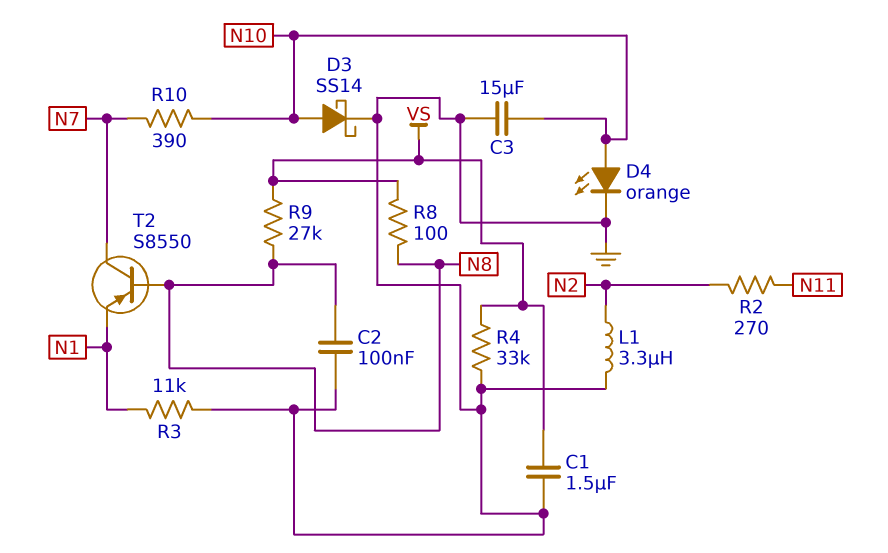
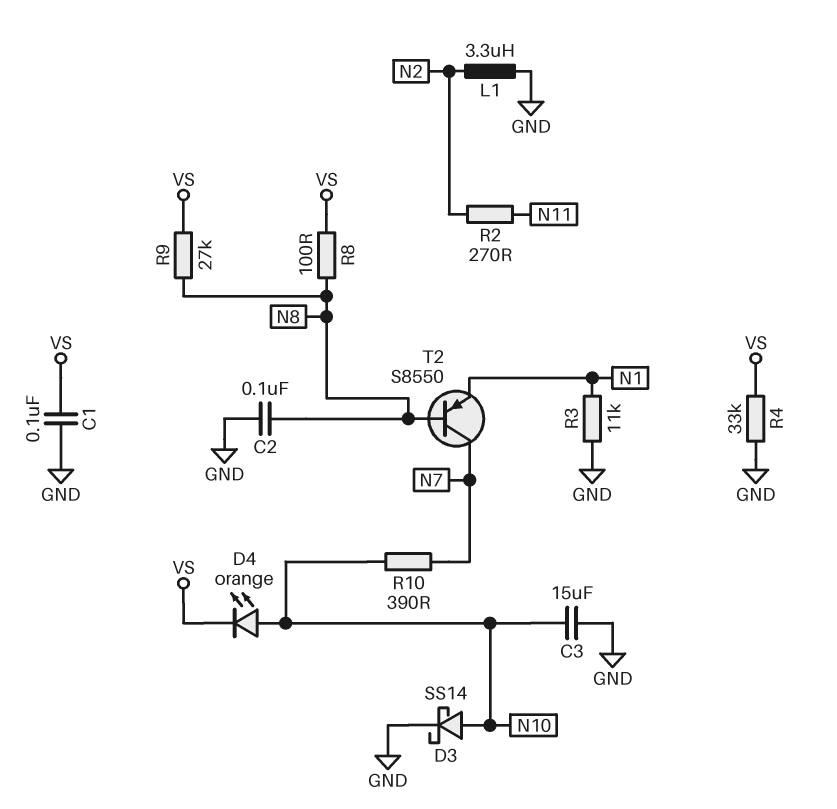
C1: 1.5uF (GND, VS) -> 100nF (GND, VS)
D4: LED orange (A N10, K GND) -> LED orange (A N10, K VS)

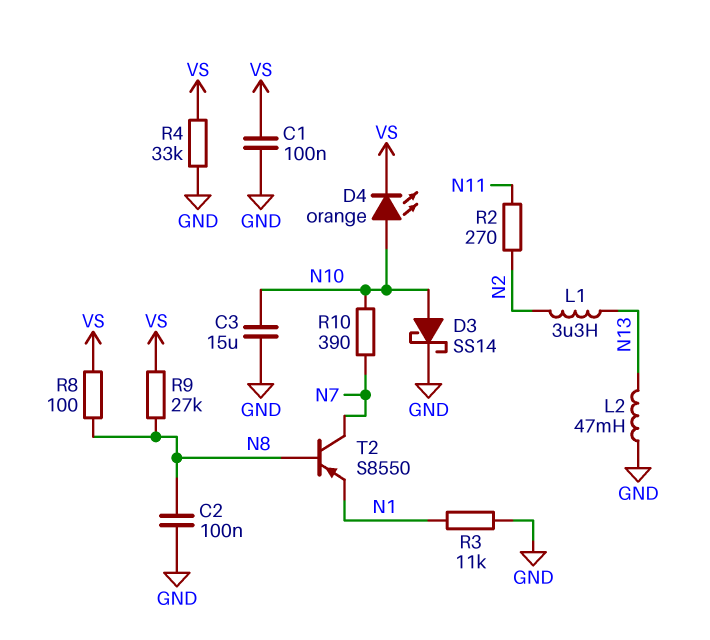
L1: 3.3uH (GND, N2) -> 3.3uH (N2, N13)
L2: none -> 47mH (GND, N13)

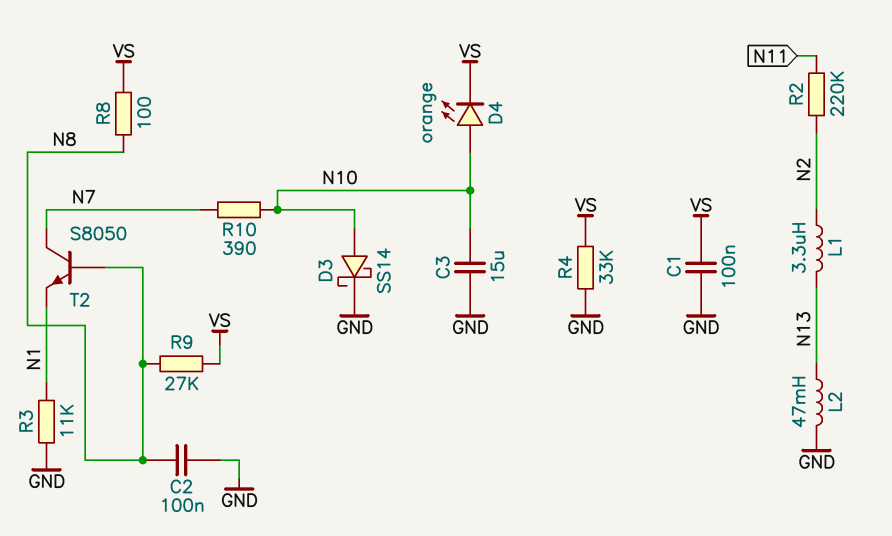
R2: 270 (N2, N11) -> 220k (N2, N11)
T2: PNP S8550 (B N8, C N7, E N1) -> NPN S8050 (B N8, C N7, E N1)

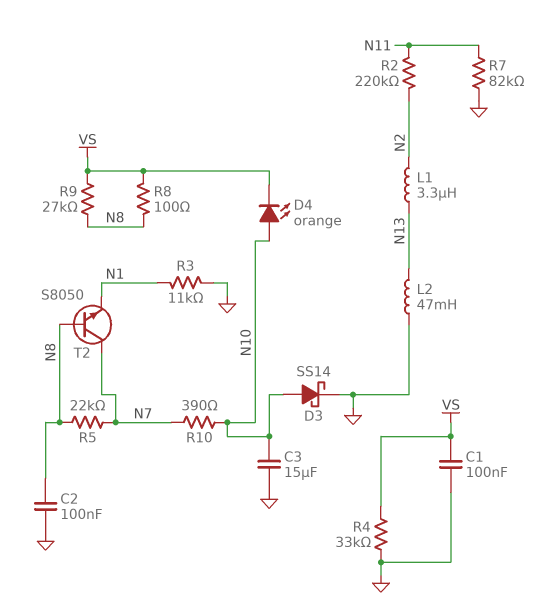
R5: none -> 22k (N7, N8)
R7: none -> 82k (GND, N11)

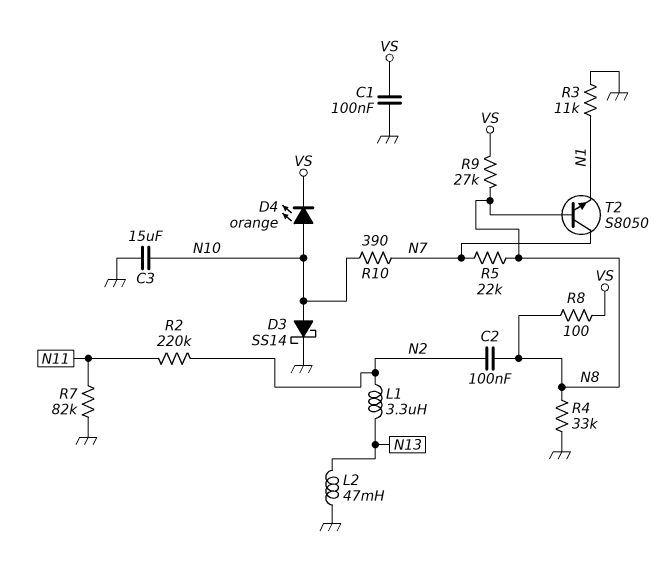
C2: 100nF (GND, N8) -> 100nF (N2, N8)
R4: 33k (GND, VS) -> 33k (GND, N8)

